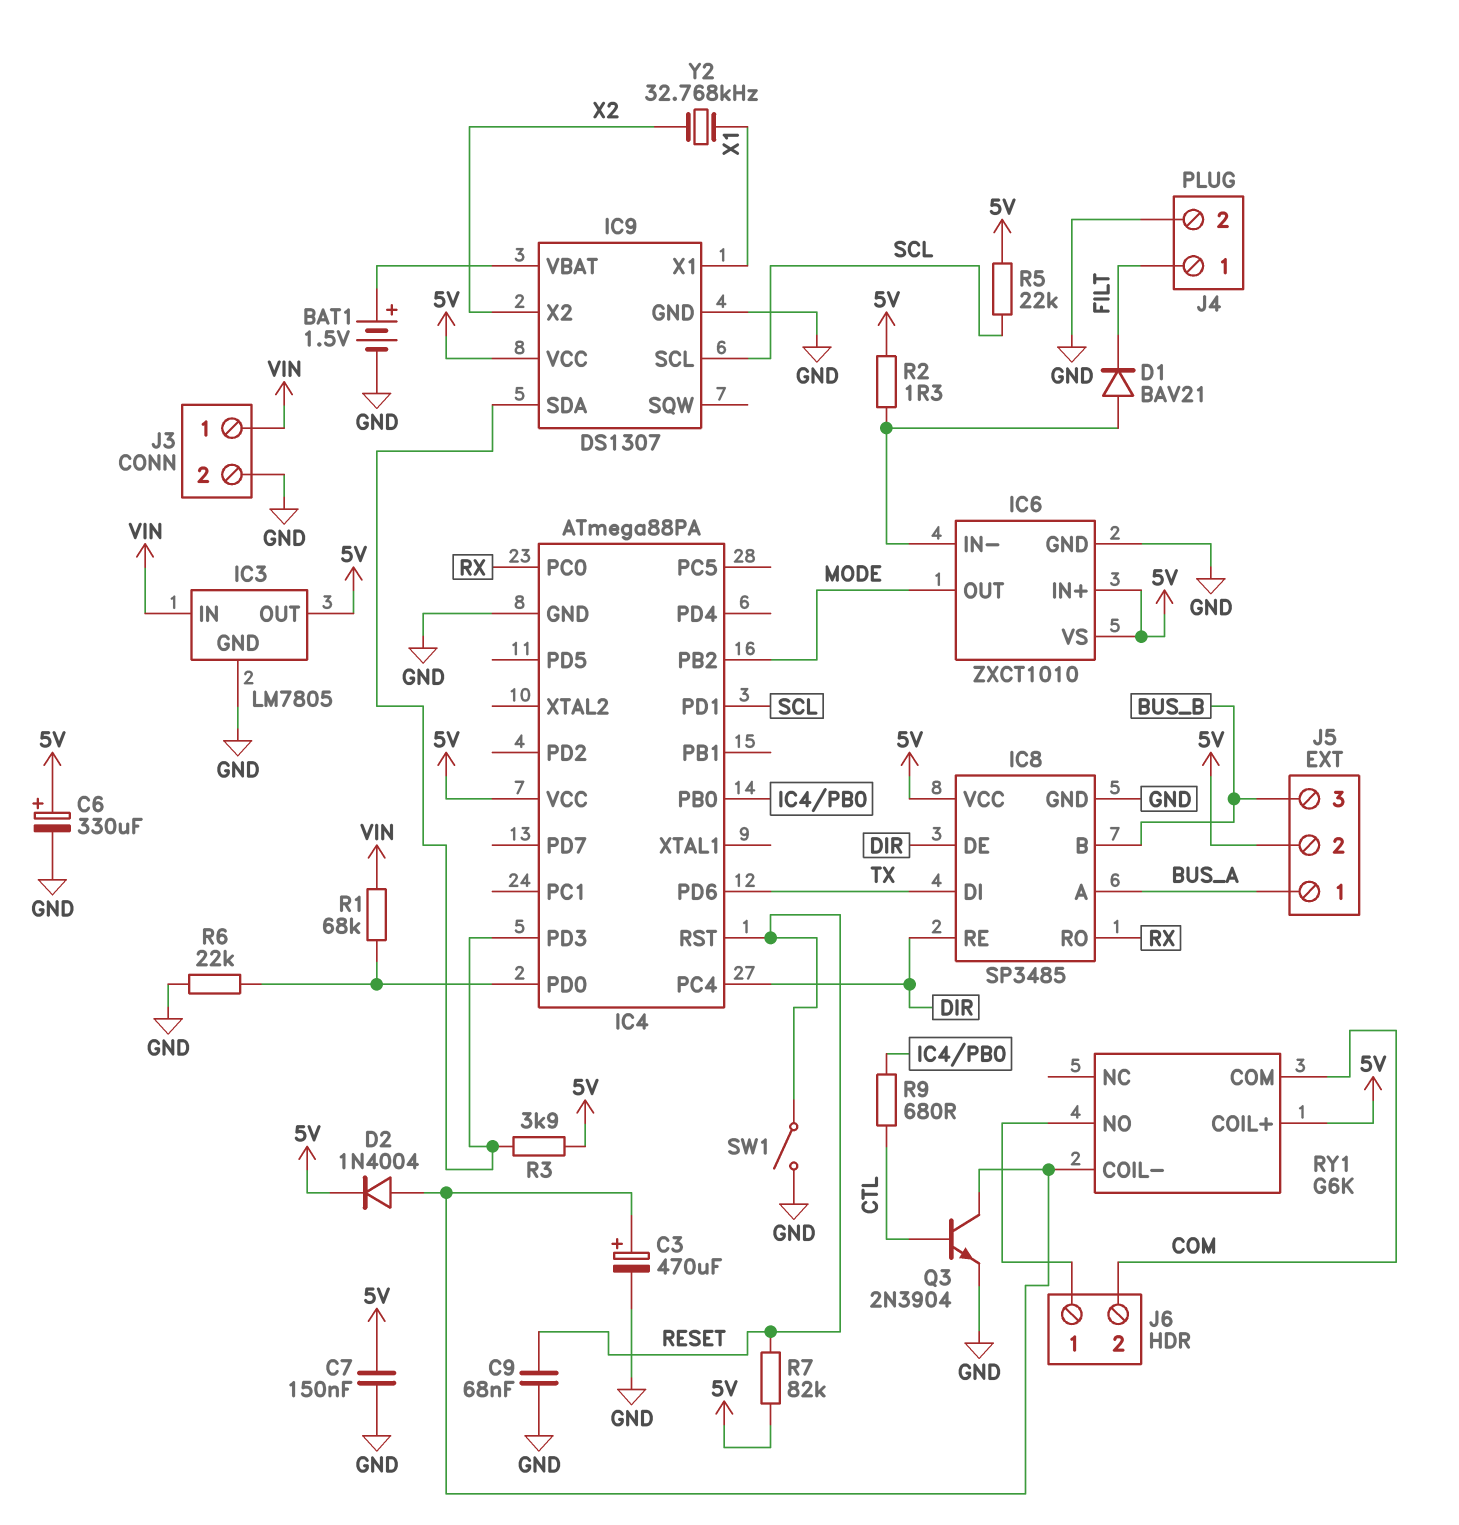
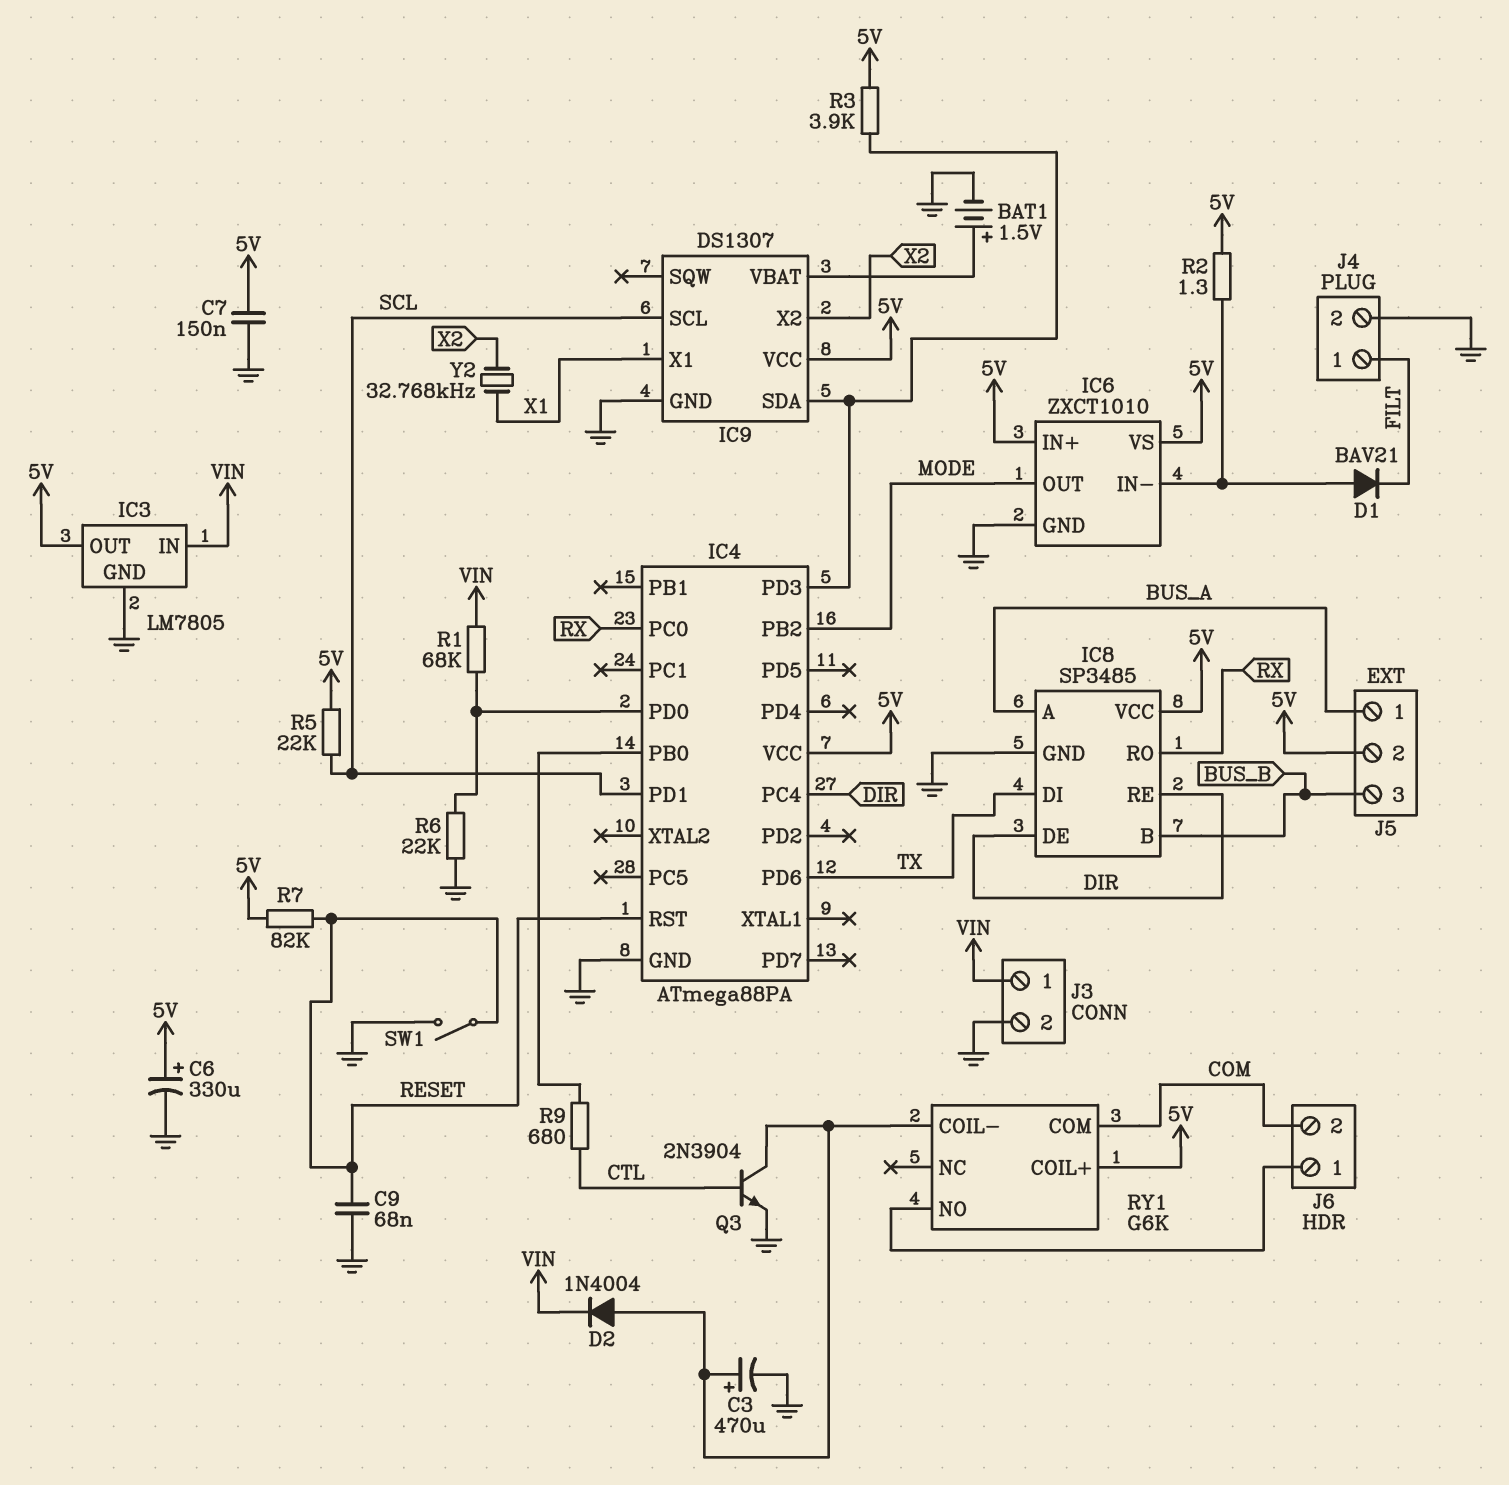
D2: diode 1N4004 (A RY1/COIL-, K 5V) -> diode 1N4004 (A RY1/COIL-, K VIN)

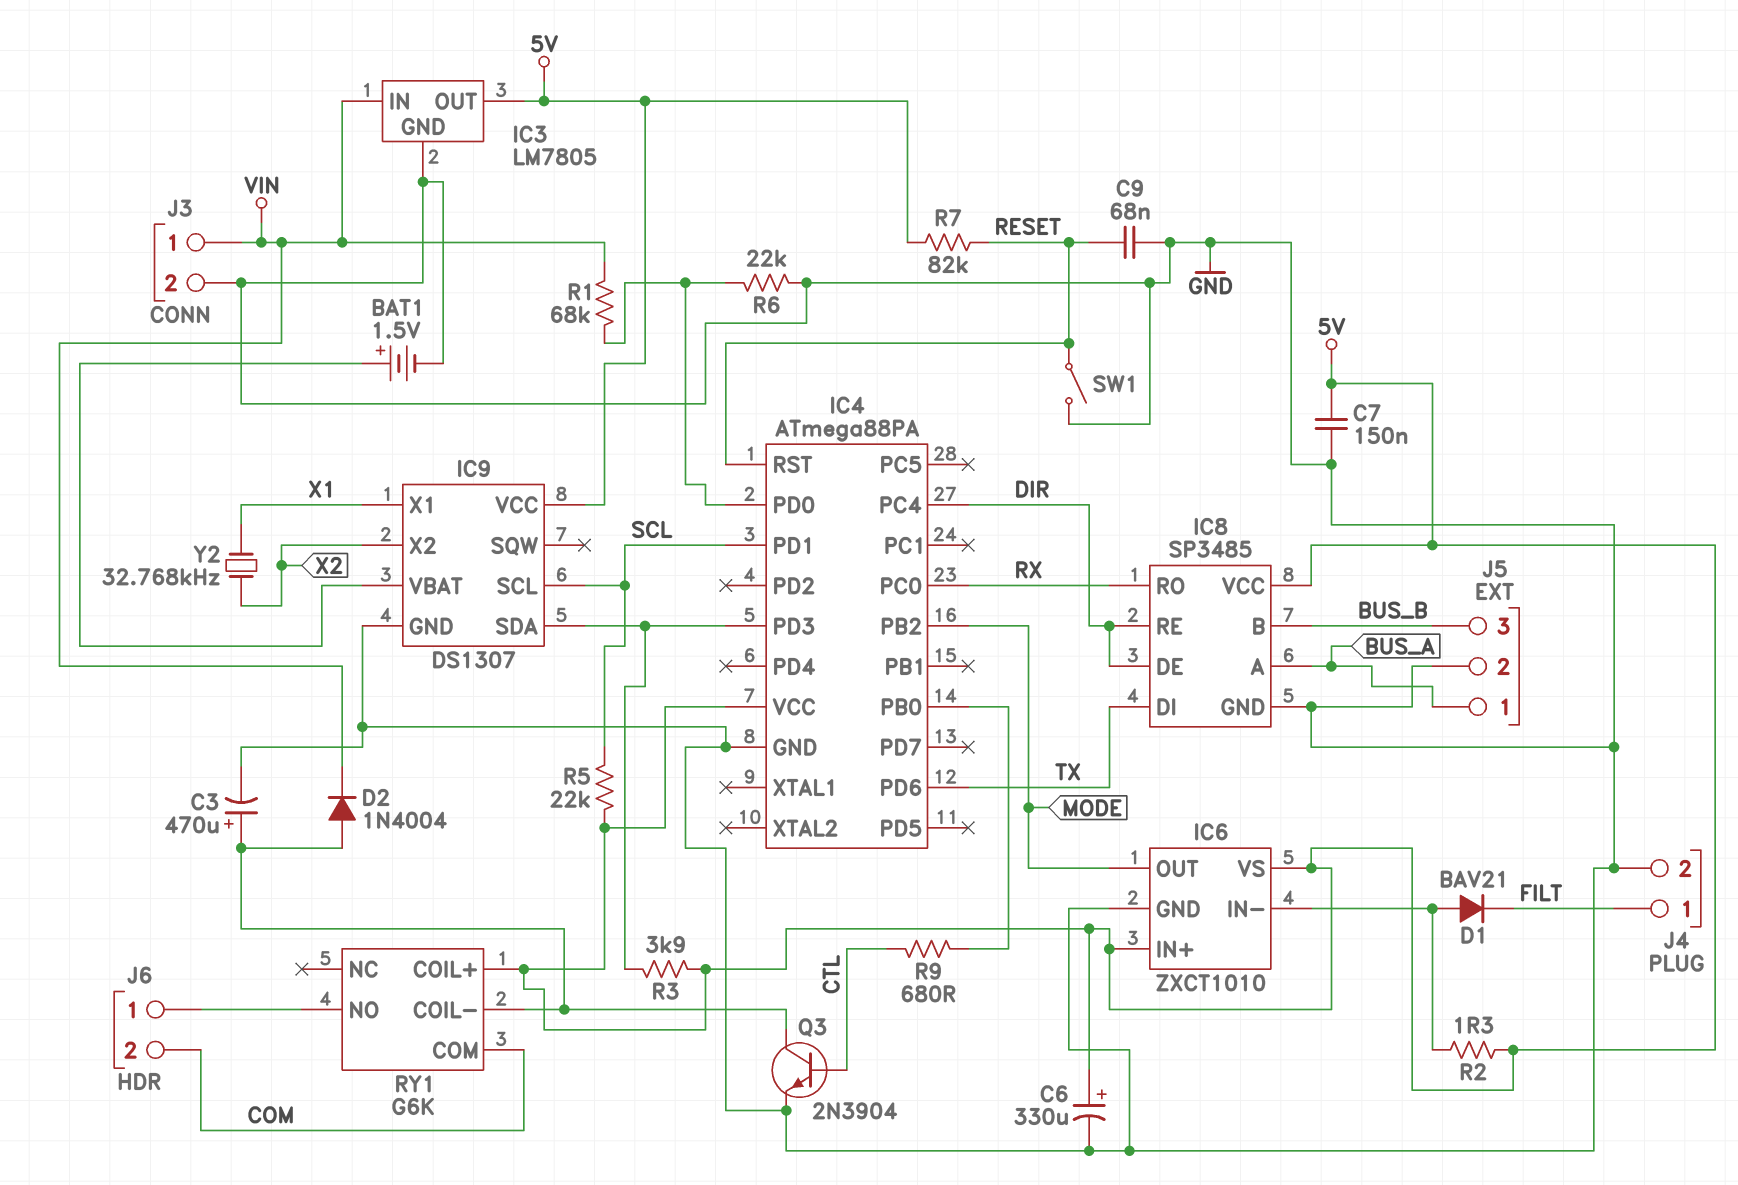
J5 pin 2: 5V -> GND

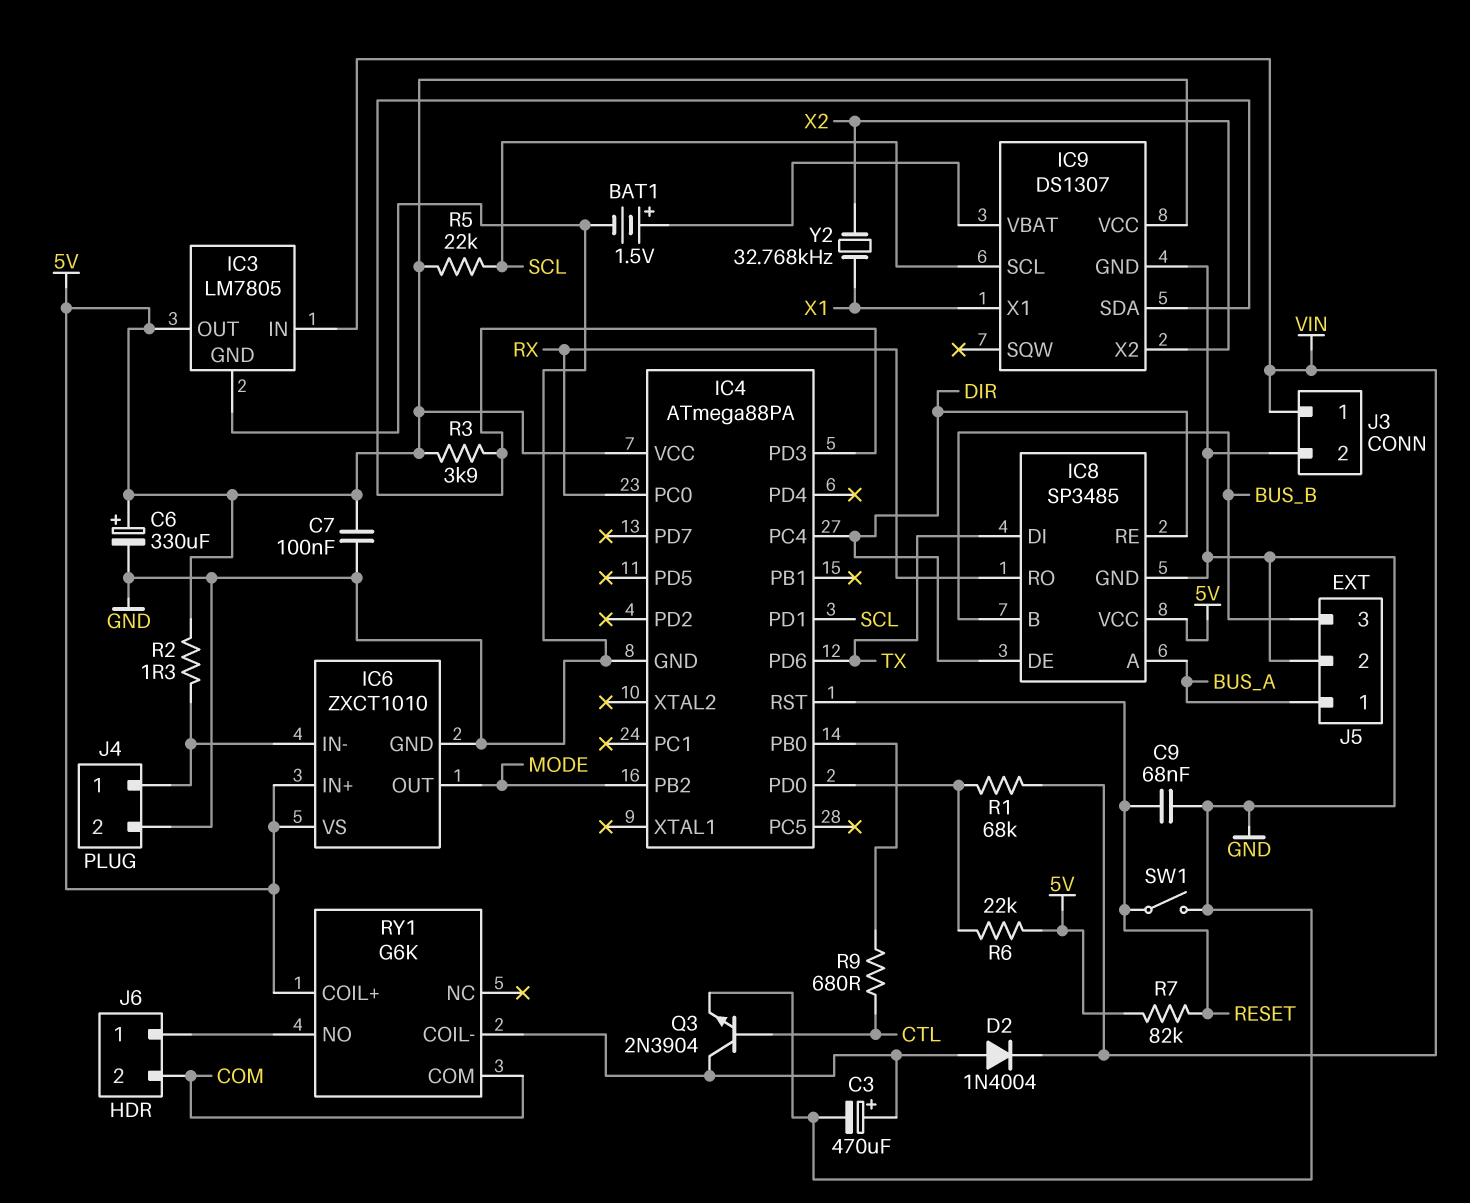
C7: 150nF (5V, GND) -> 100nF (5V, GND)
D1: diode BAV21 (A IC6/IN-, K FILT) -> none
J4 pin 1: FILT -> IC6/IN-
R6: 22k (GND, IC4/PD0) -> 22k (5V, IC4/PD0)

